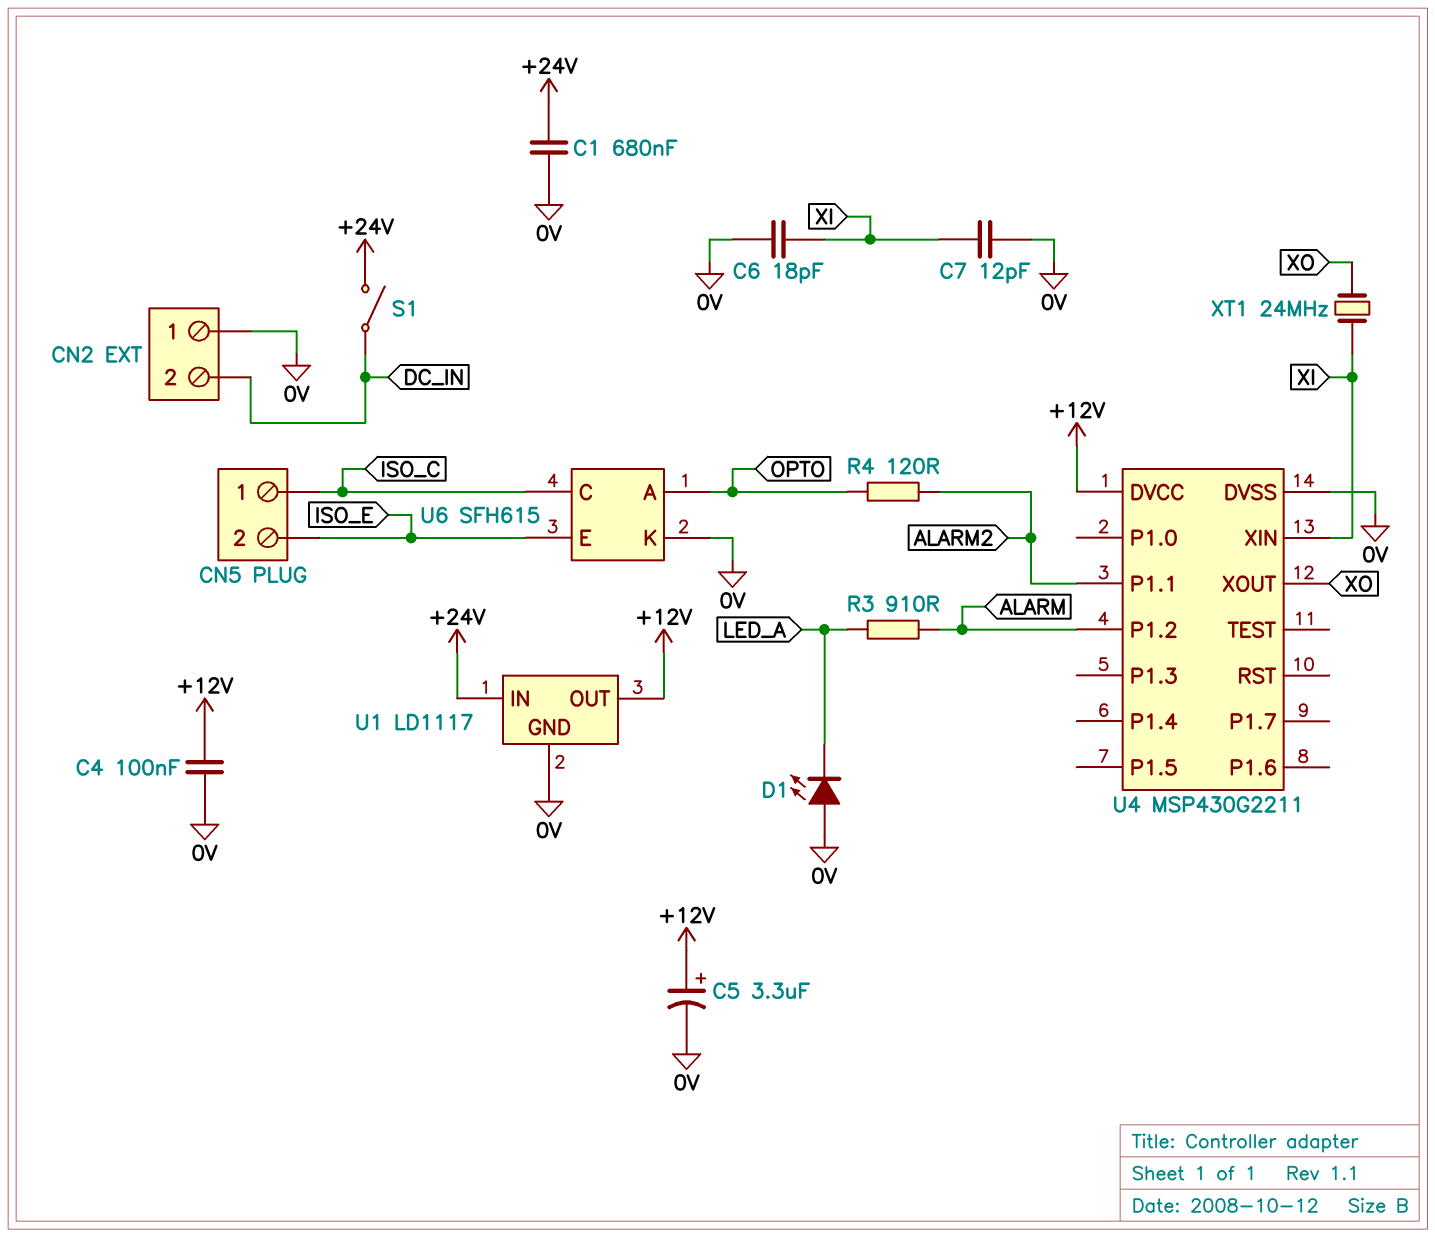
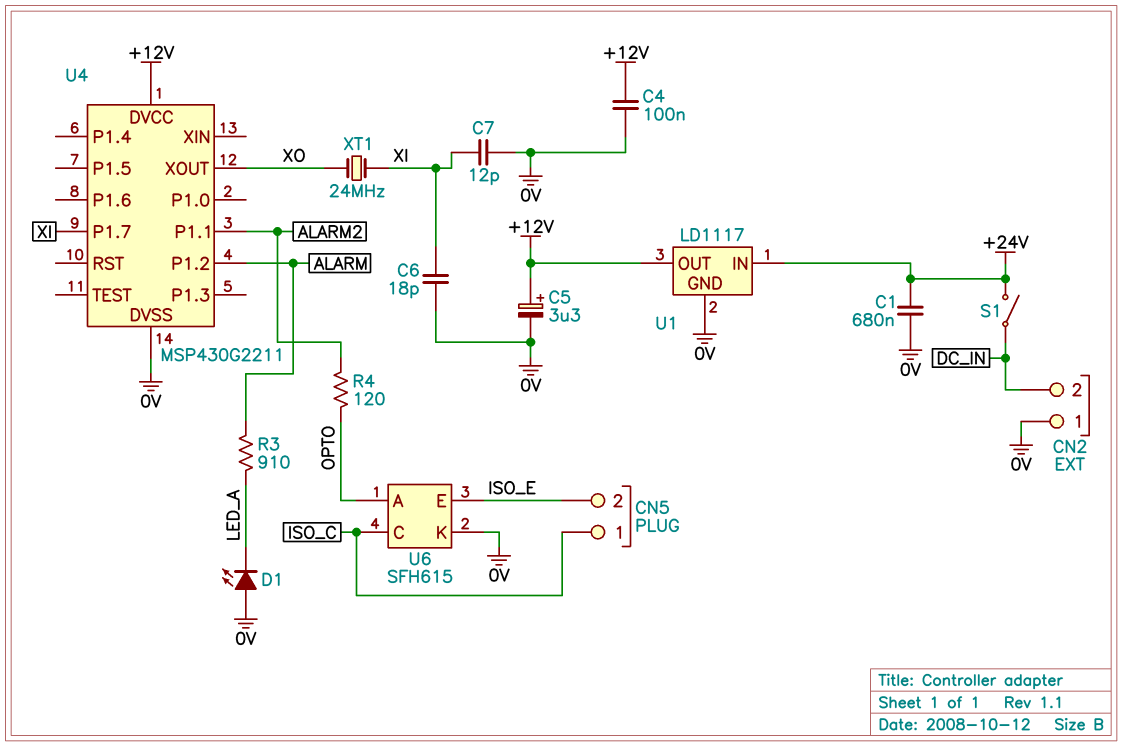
U4 pin P1.7: none -> XI
U4 pin XIN: XI -> none

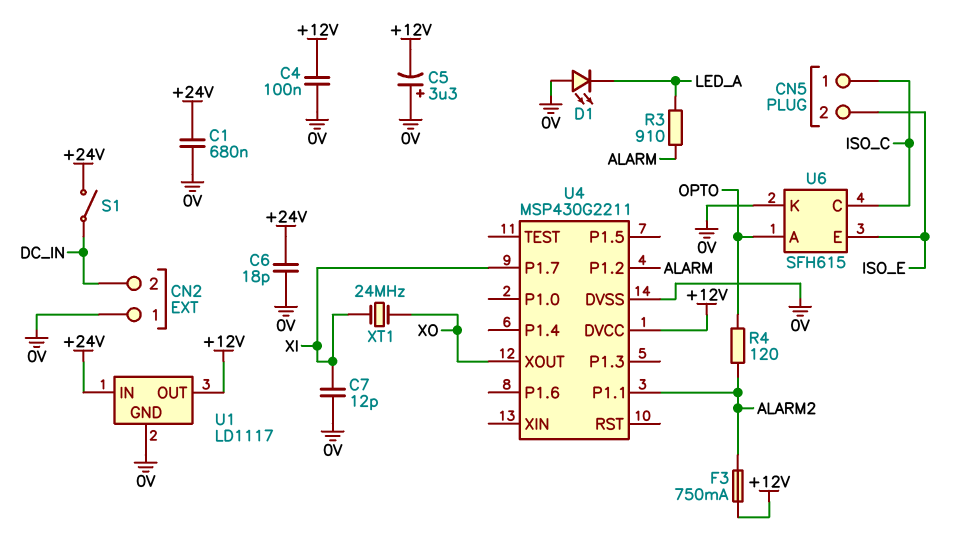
C5: 3.3uF (plus +12V, minus 0V) -> 3.3uF (plus 0V, minus +12V)
C6: 18pF (0V, XI) -> 18pF (+24V, 0V)
F3: none -> 750mA (+12V, ALARM2)

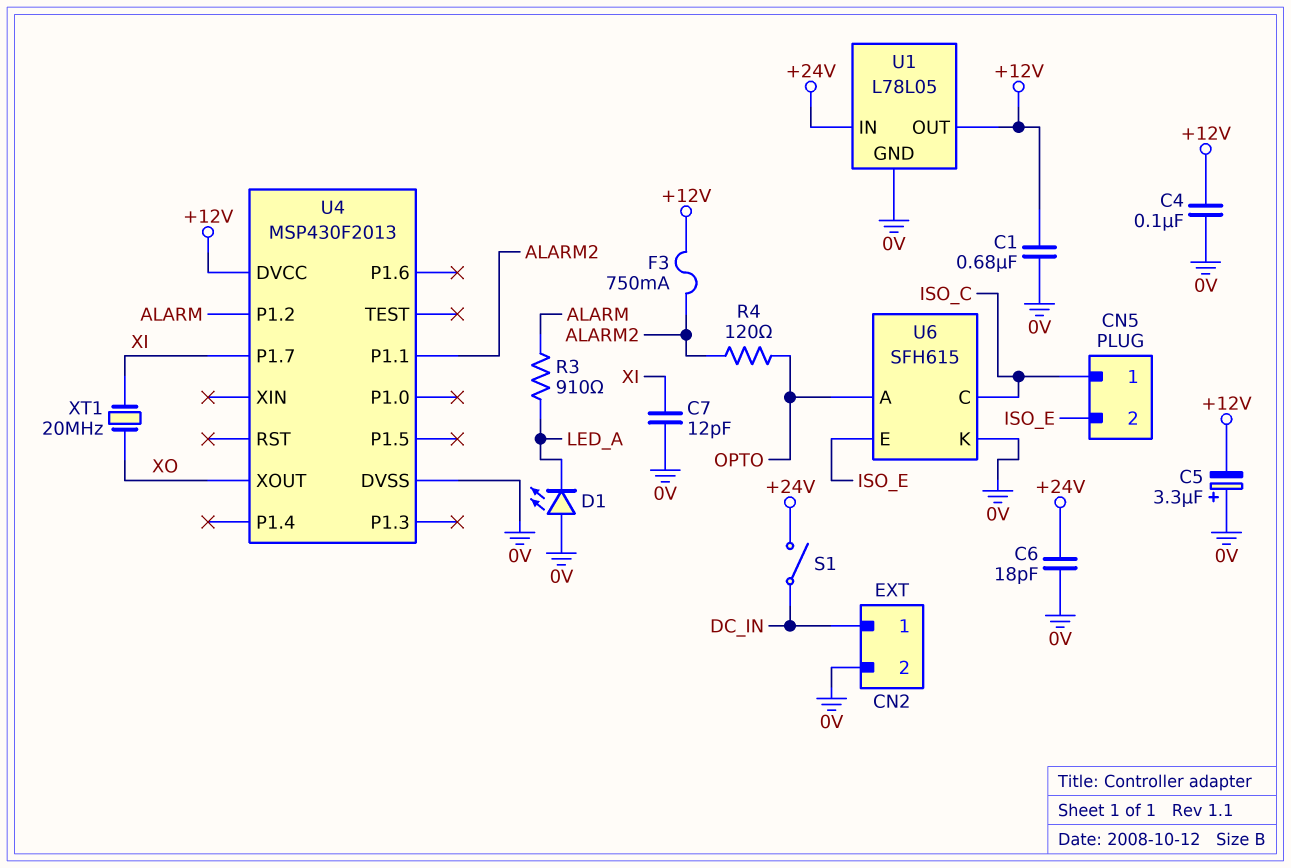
C1: 680nF (+24V, 0V) -> 680nF (+12V, 0V)
CN2 pin 1: 0V -> DC_IN
CN2 pin 2: DC_IN -> 0V
U1: LD1117 -> L78L05
U4: MSP430G2211 -> MSP430F2013
XT1: 24MHz (XI, XO) -> 20MHz (XI, XO)

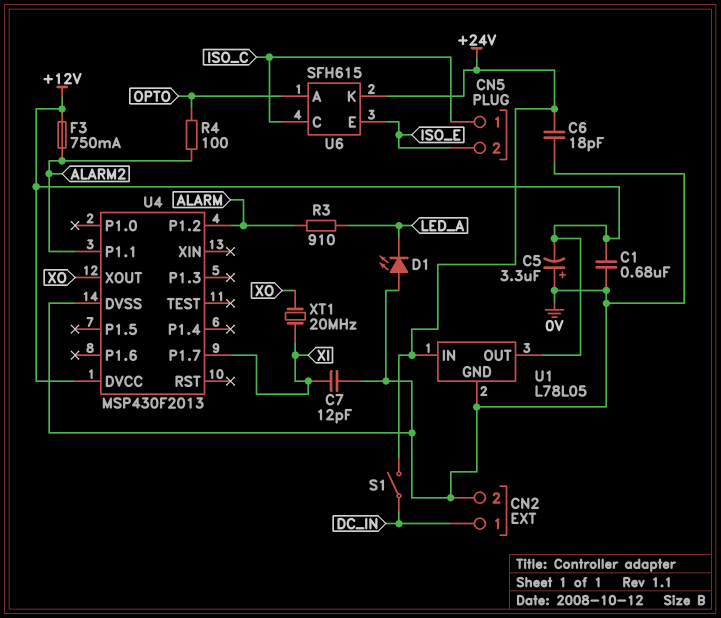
C4: 100nF (+12V, 0V) -> none
R4: 120 (ALARM2, OPTO) -> 100 (ALARM2, OPTO)
U6 pin K: 0V -> +24V

